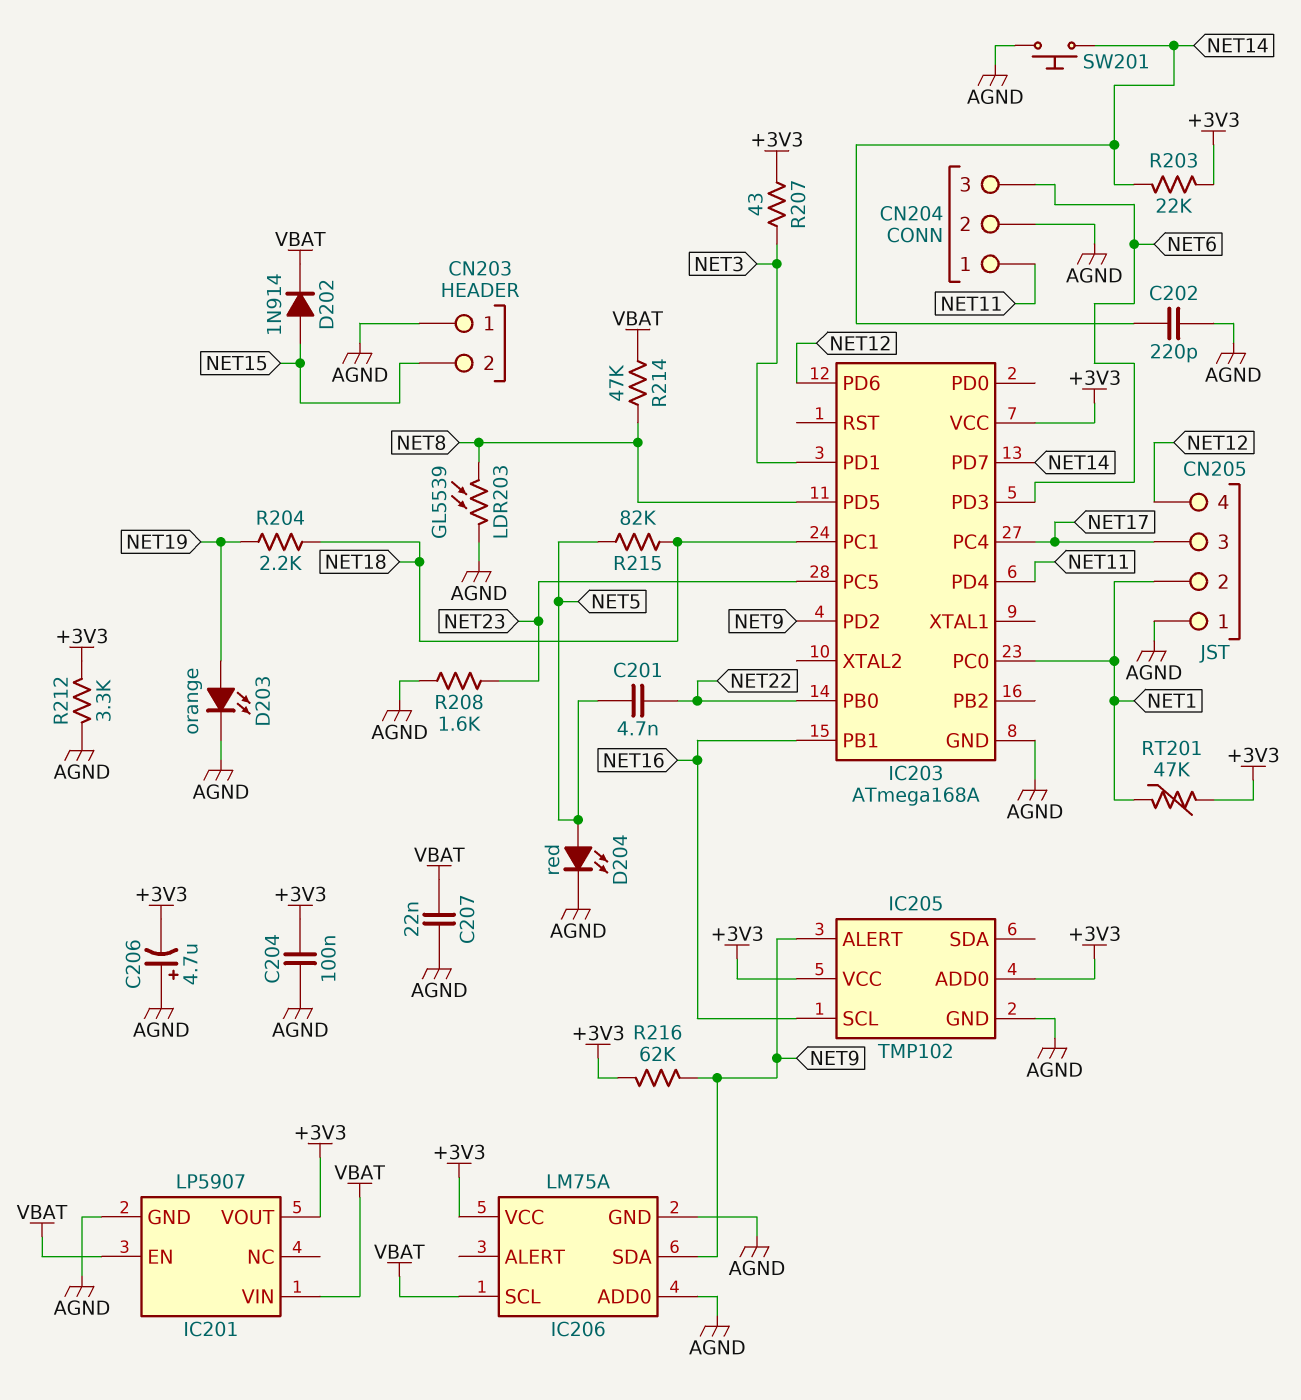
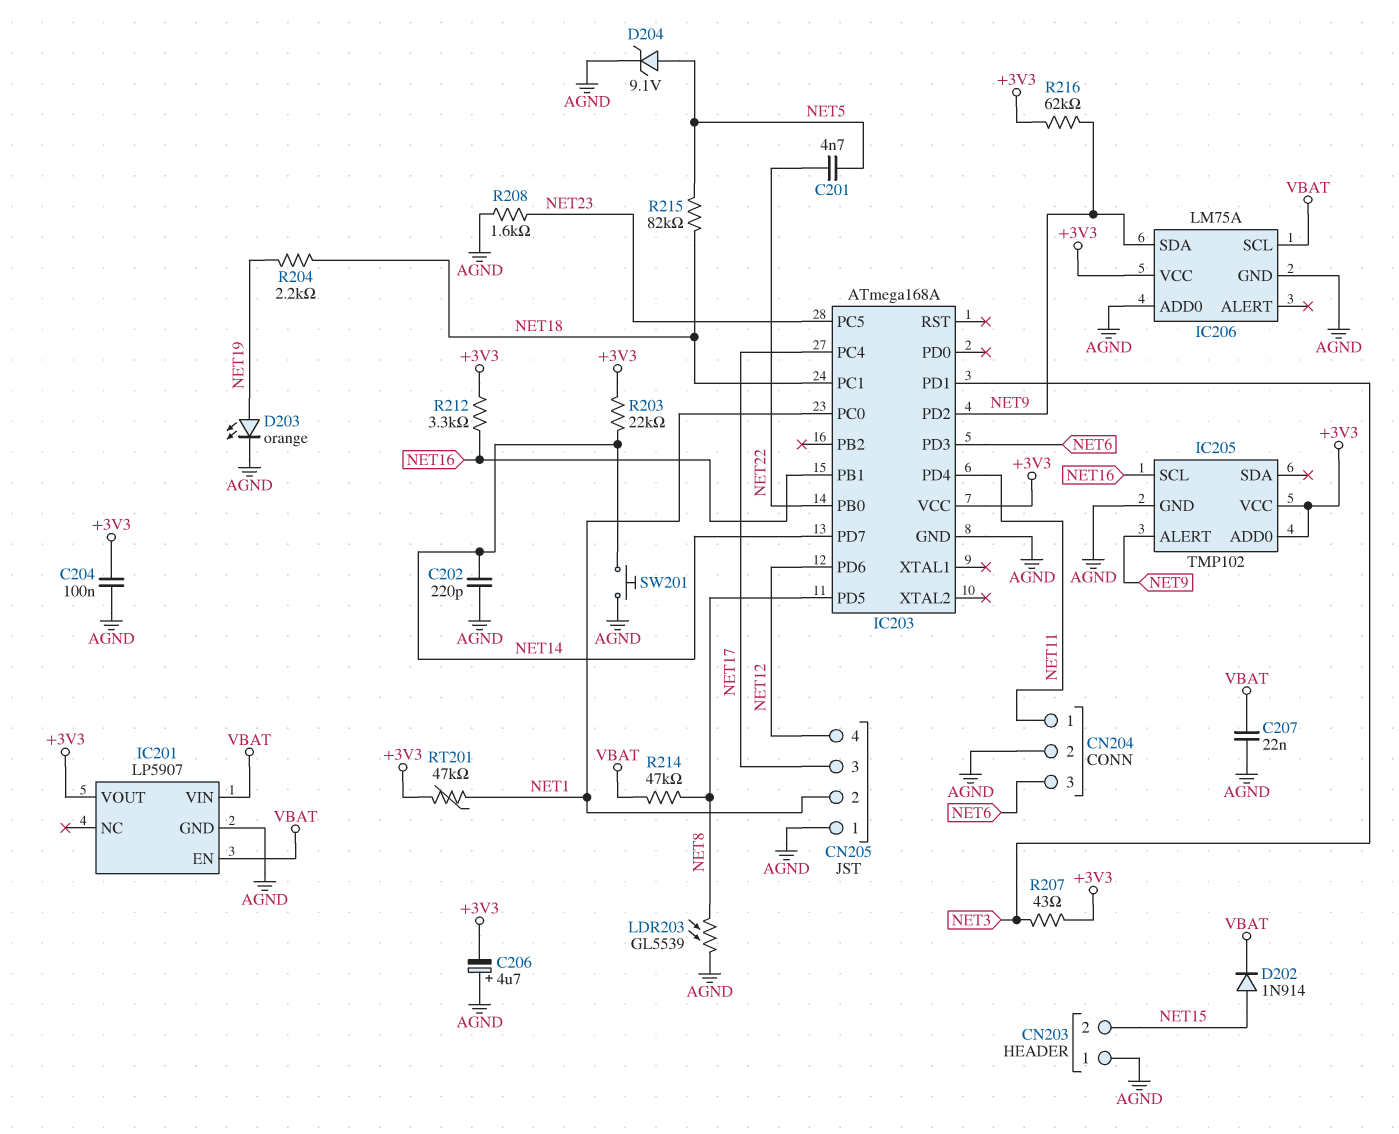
D204: LED red (A NET5, K AGND) -> zener 9.1V (A NET5, K AGND)
R212: 3.3k (+3V3, AGND) -> 3.3k (+3V3, NET16)

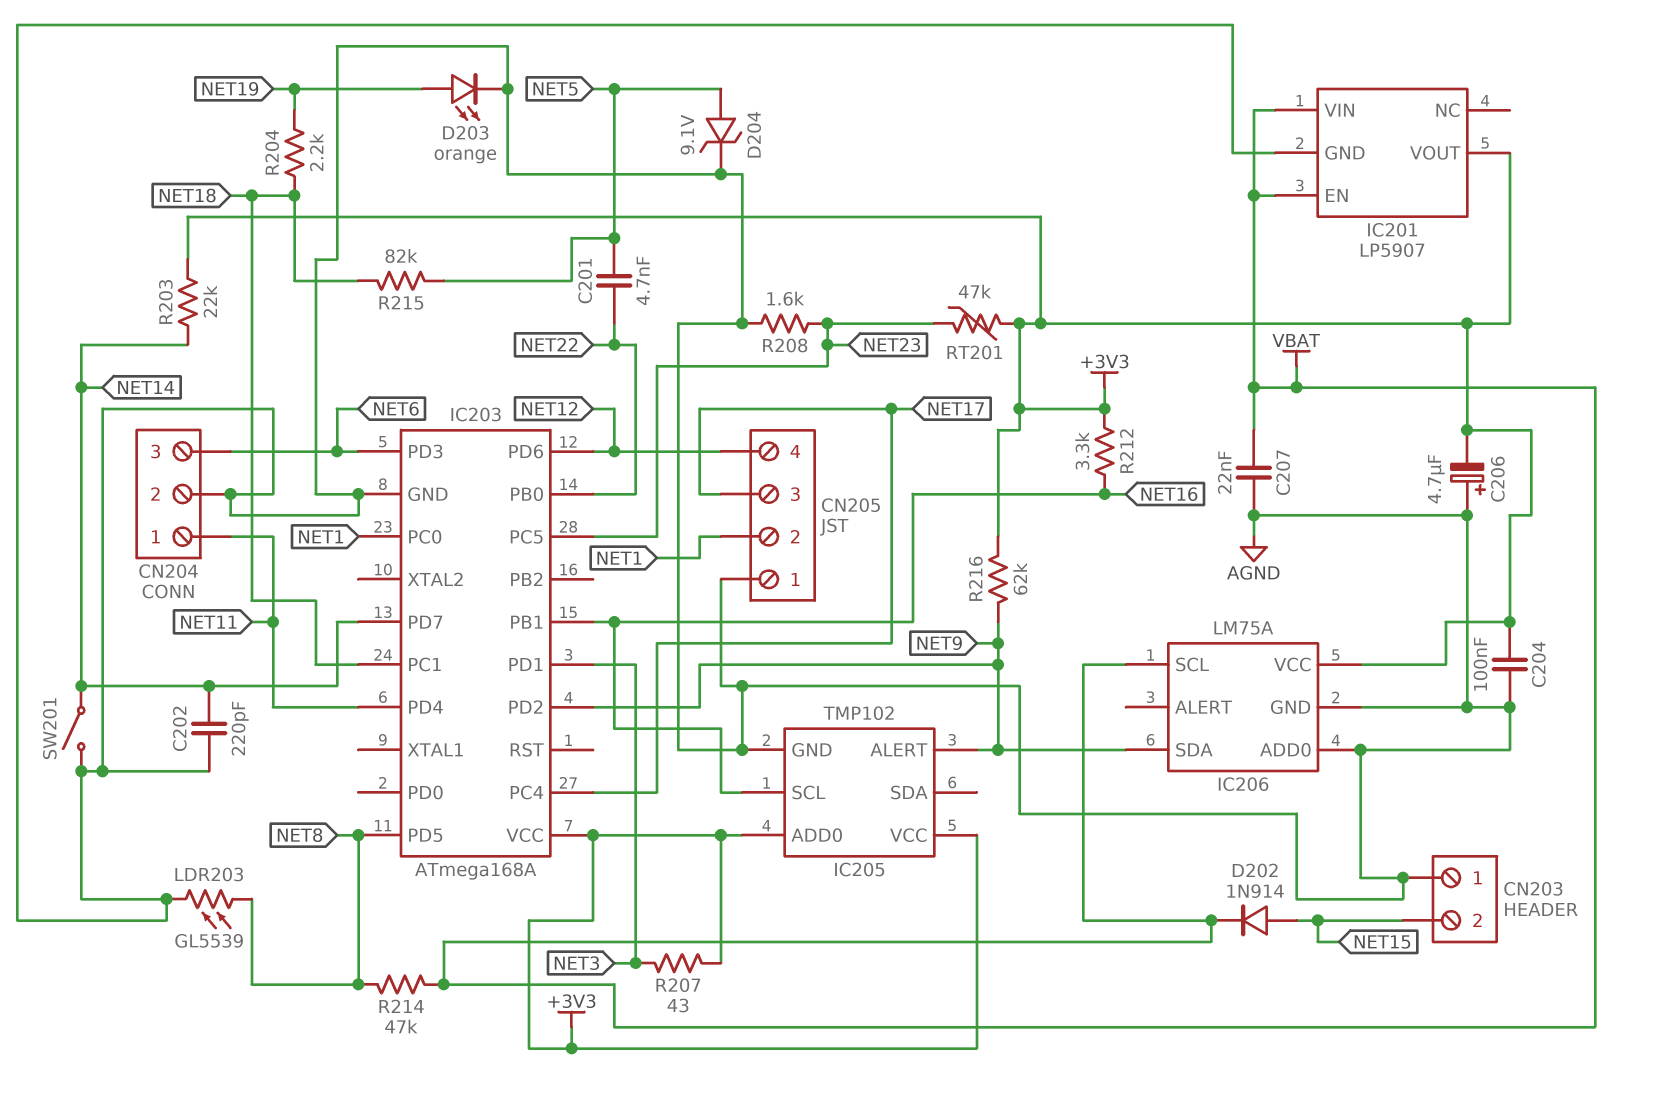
RT201: 47k (+3V3, NET1) -> 47k (+3V3, NET23)
SW201: button (AGND, NET14) -> switch (AGND, NET14)

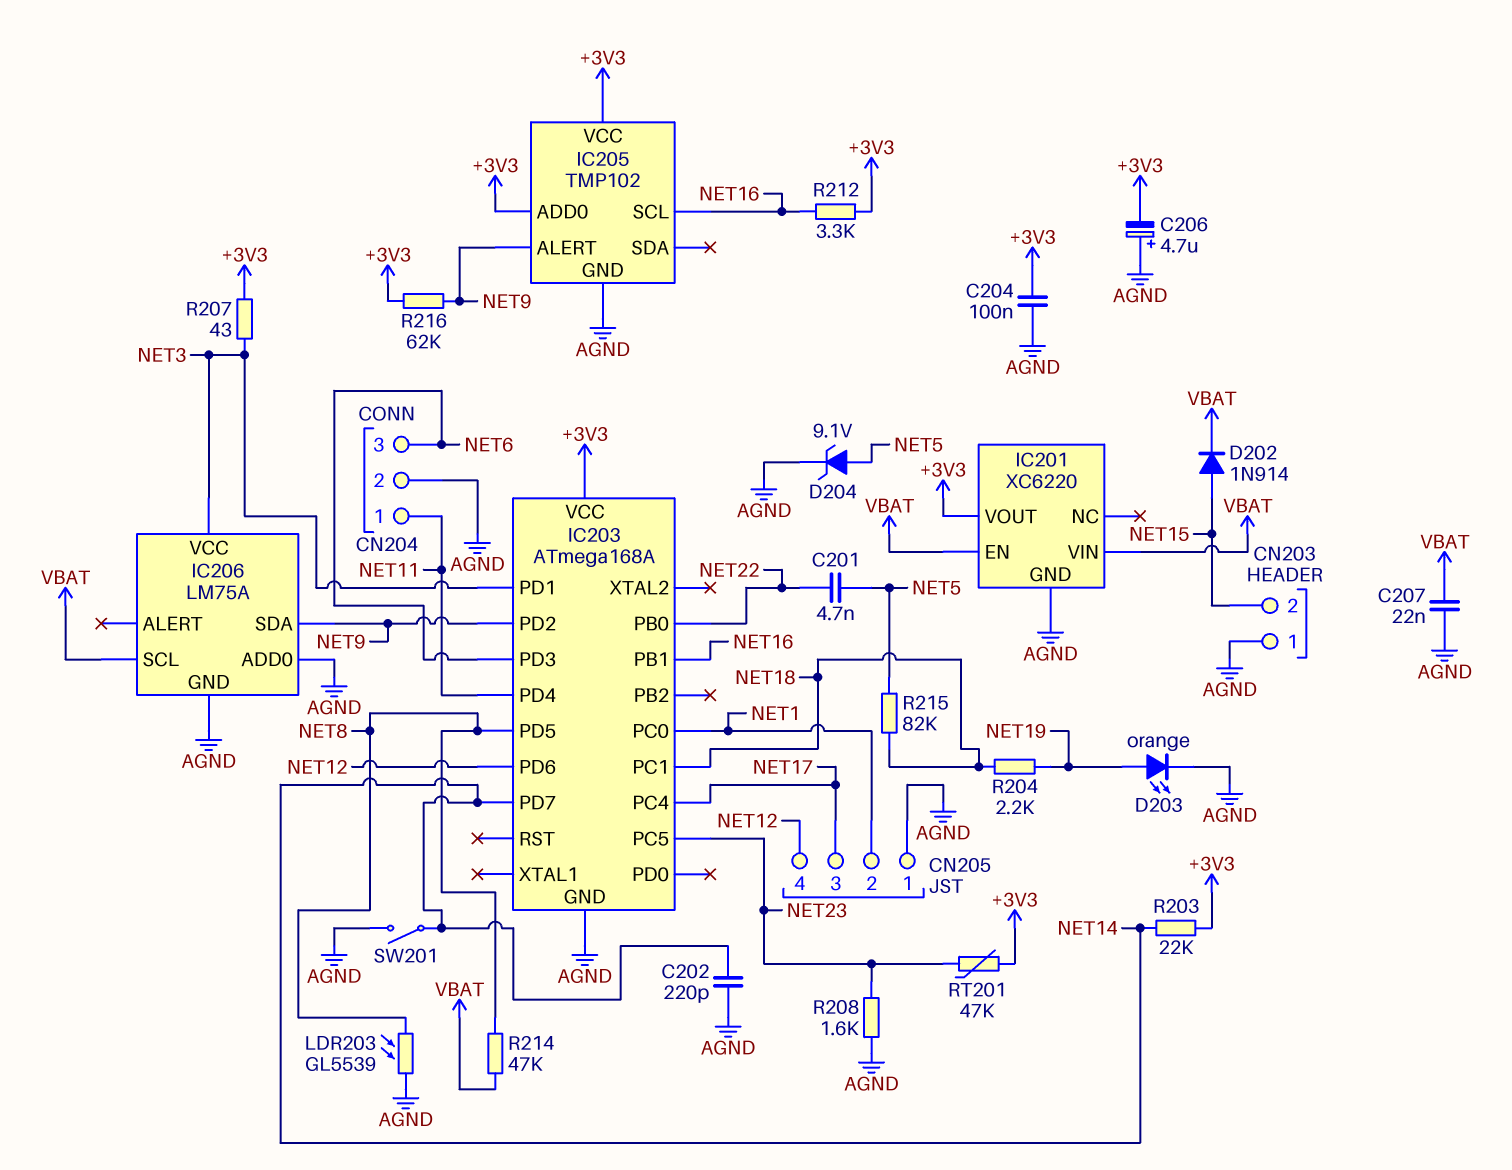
IC201: LP5907 -> XC6220
IC206 pin VCC: +3V3 -> NET3

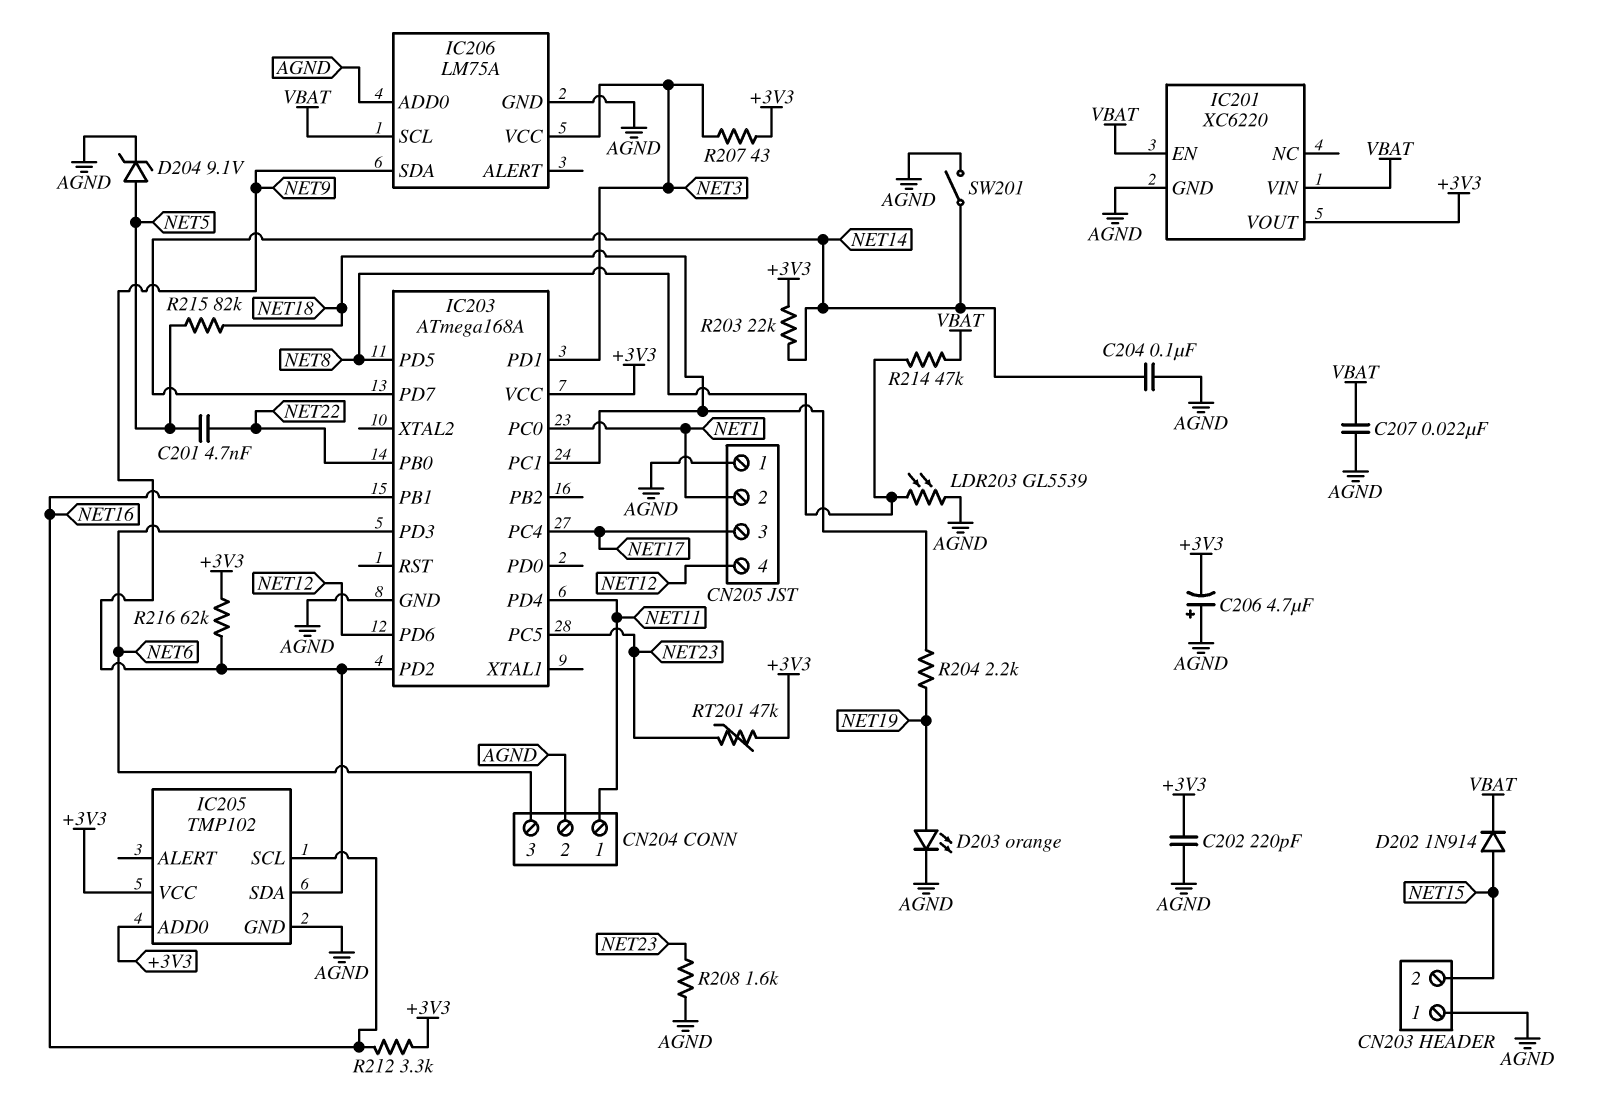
C202: 220pF (AGND, NET14) -> 220pF (+3V3, AGND)
C204: 100nF (+3V3, AGND) -> 100nF (AGND, NET14)
IC205 pin ALERT: NET9 -> none
IC205 pin SDA: none -> NET9

